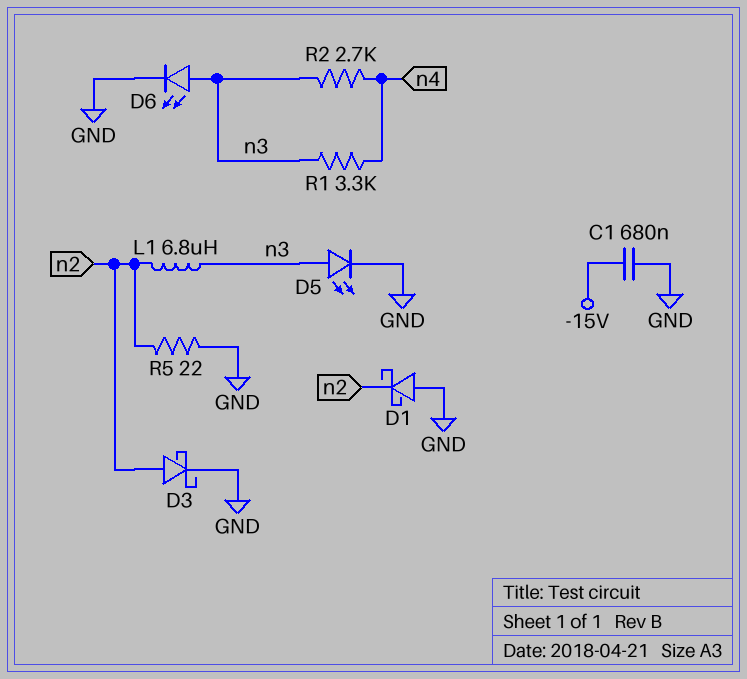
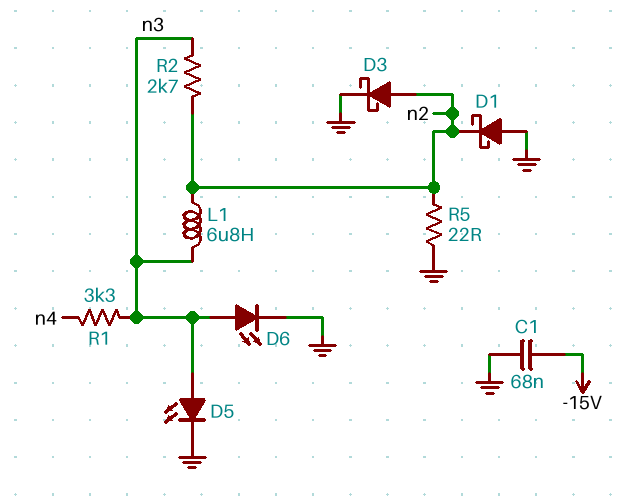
C1: 680nF (-15V, GND) -> 68nF (-15V, GND)
R2: 2.7k (n3, n4) -> 2.7k (n2, n3)

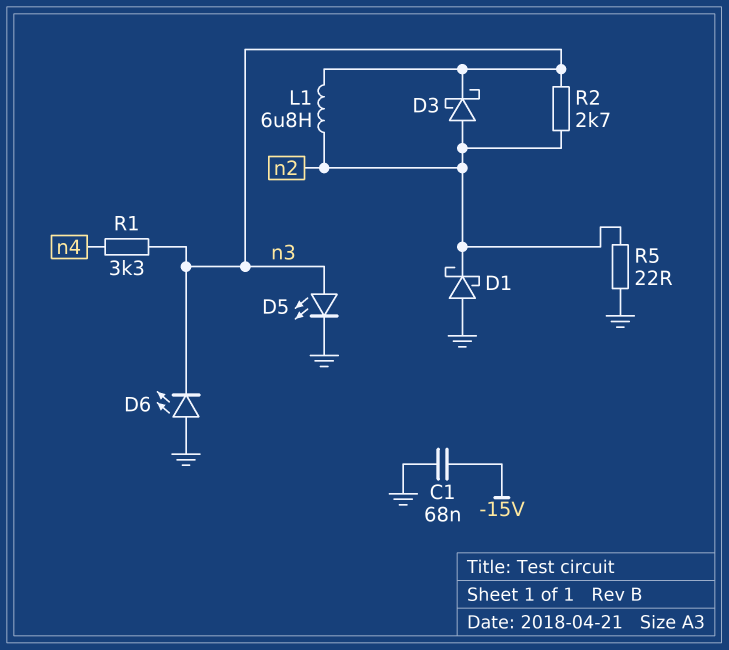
D3: schottky (A n2, K GND) -> schottky (A n2, K n3)
D6: LED (A n3, K GND) -> LED (A GND, K n3)

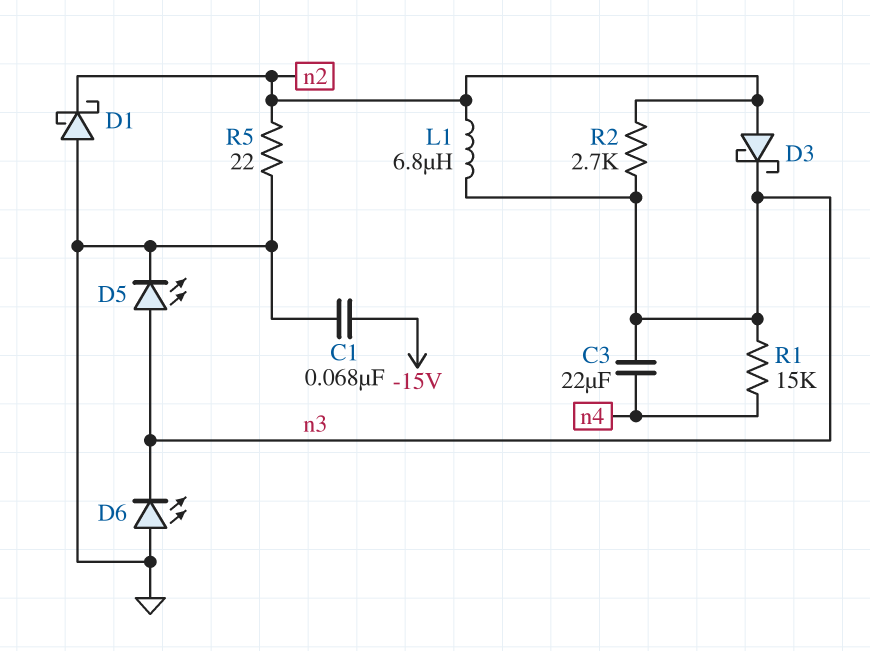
C3: none -> 22uF (n3, n4)
R1: 3.3k (n3, n4) -> 15k (n3, n4)

